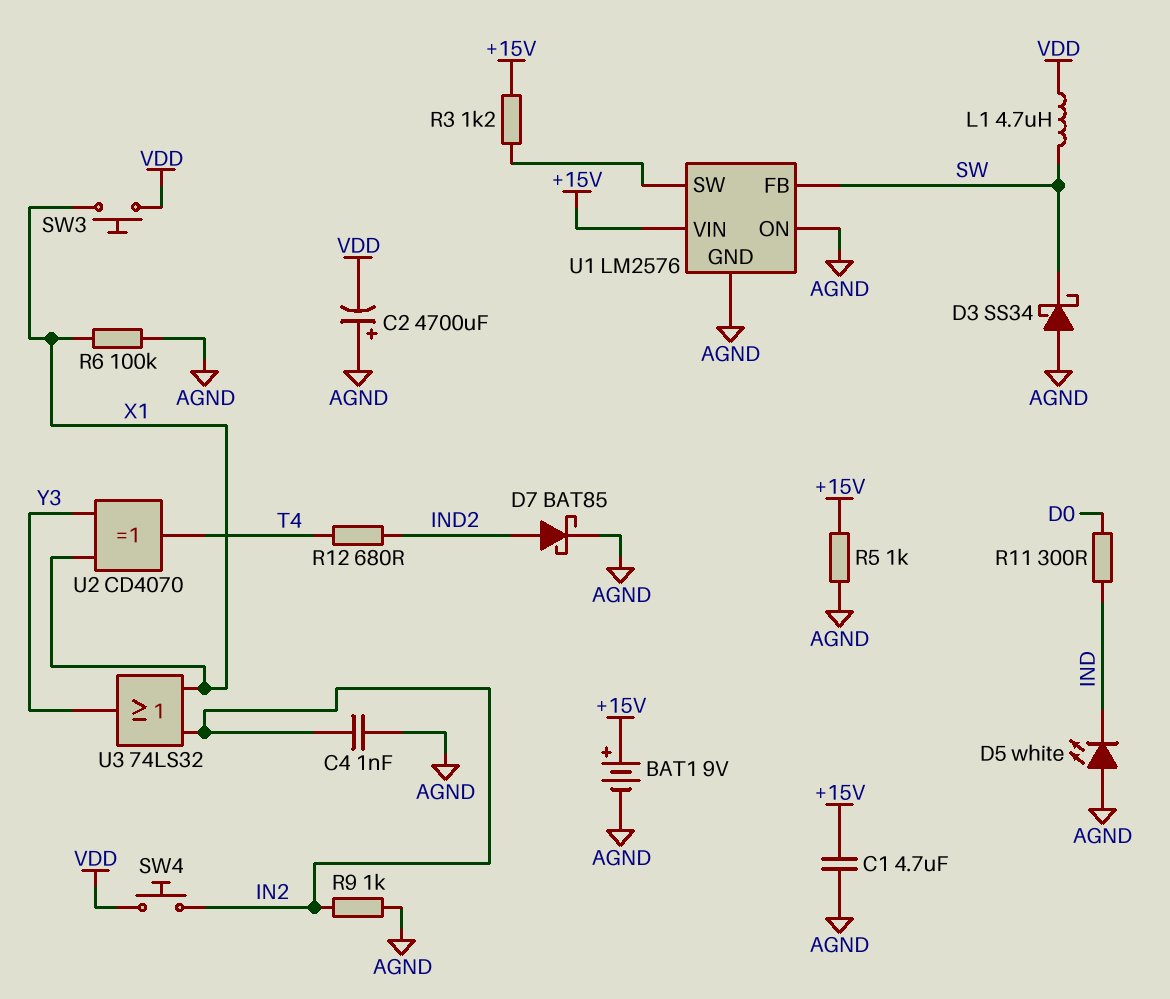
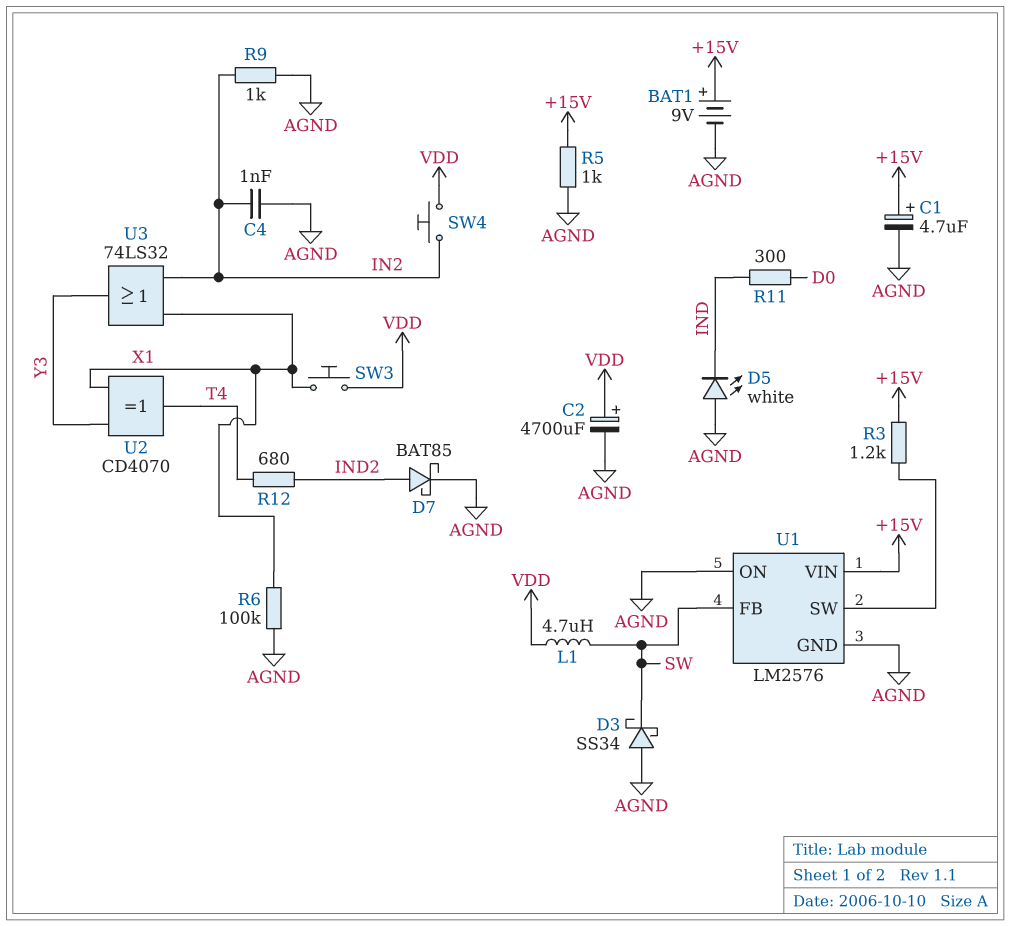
C1: 4.7uF (+15V, AGND) -> 4.7uF (plus +15V, minus AGND)
C2: 4700uF (plus AGND, minus VDD) -> 4700uF (plus VDD, minus AGND)

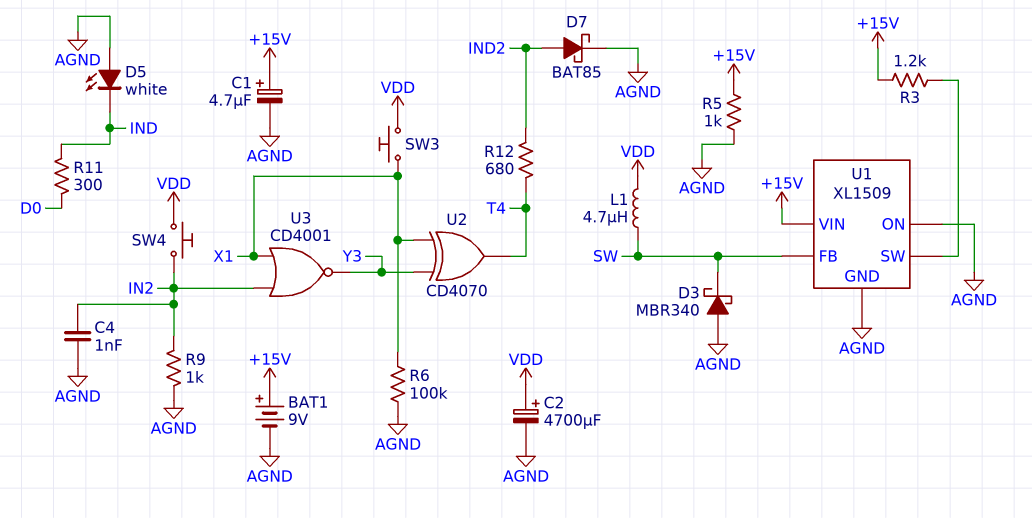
D3: schottky SS34 (A AGND, K SW) -> schottky MBR340 (A AGND, K SW)
U1: LM2576 -> XL1509
U3: OR 74LS32 (in IN2, in X1, out Y3) -> NOR CD4001 (in IN2, in X1, out Y3)

